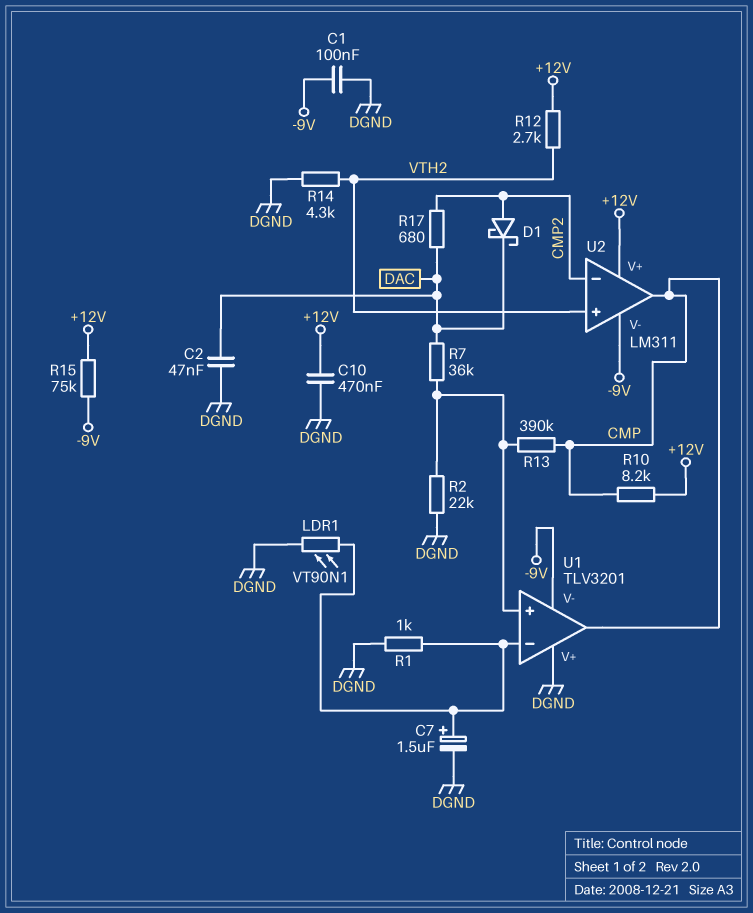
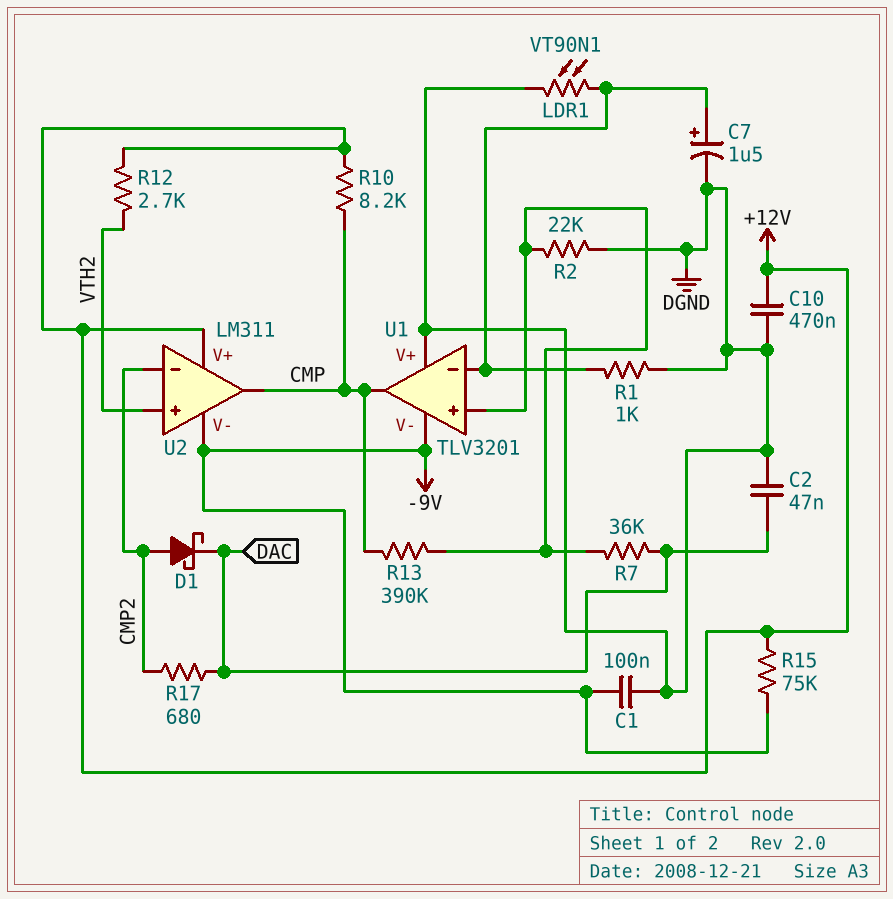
R14: 4.3k (DGND, VTH2) -> none

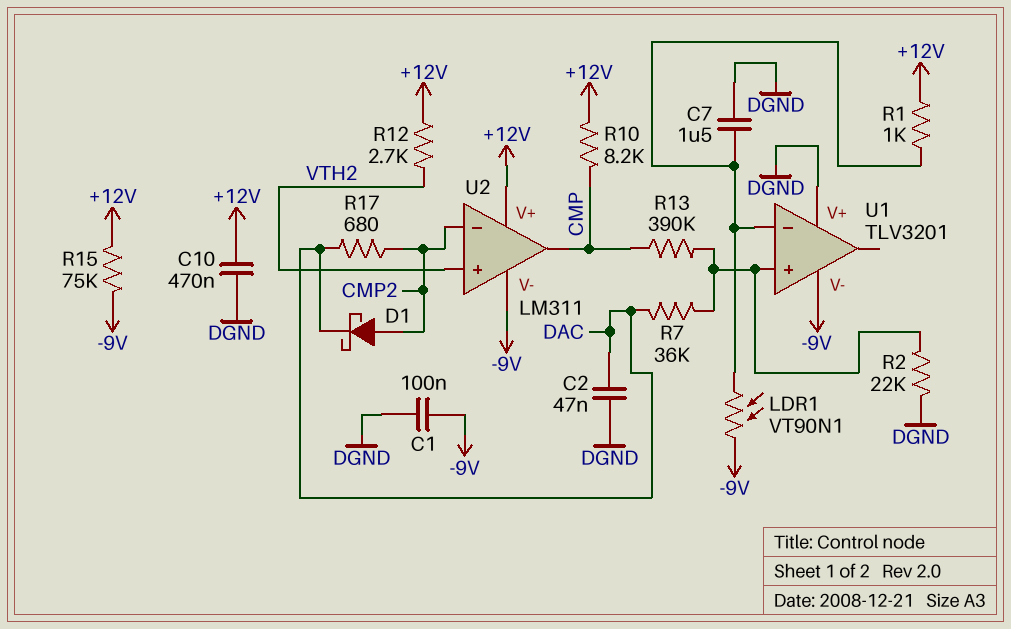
C7: 1.5uF (plus U1/in-, minus DGND) -> 1.5uF (DGND, U1/in-)
LDR1: VT90N1 (DGND, U1/in-) -> VT90N1 (-9V, U1/in-)
R1: 1k (DGND, U1/in-) -> 1k (+12V, U1/in-)
U1 pin out: CMP -> none

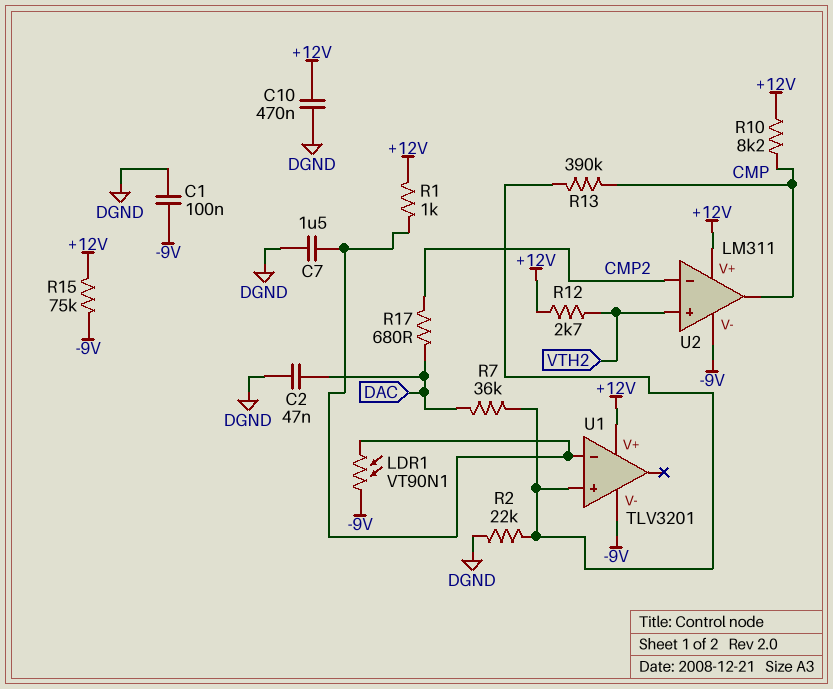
D1: schottky (A CMP2, K DAC) -> none
U1 pin V+: DGND -> +12V

